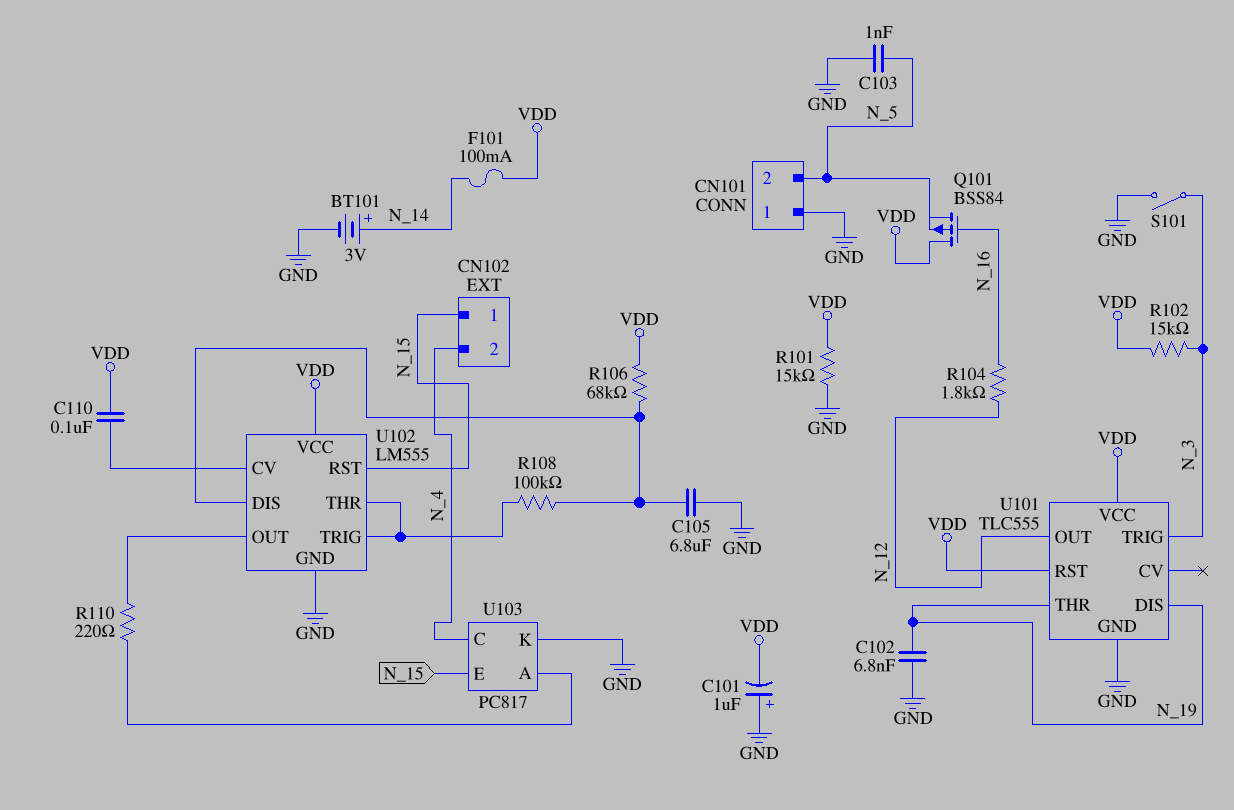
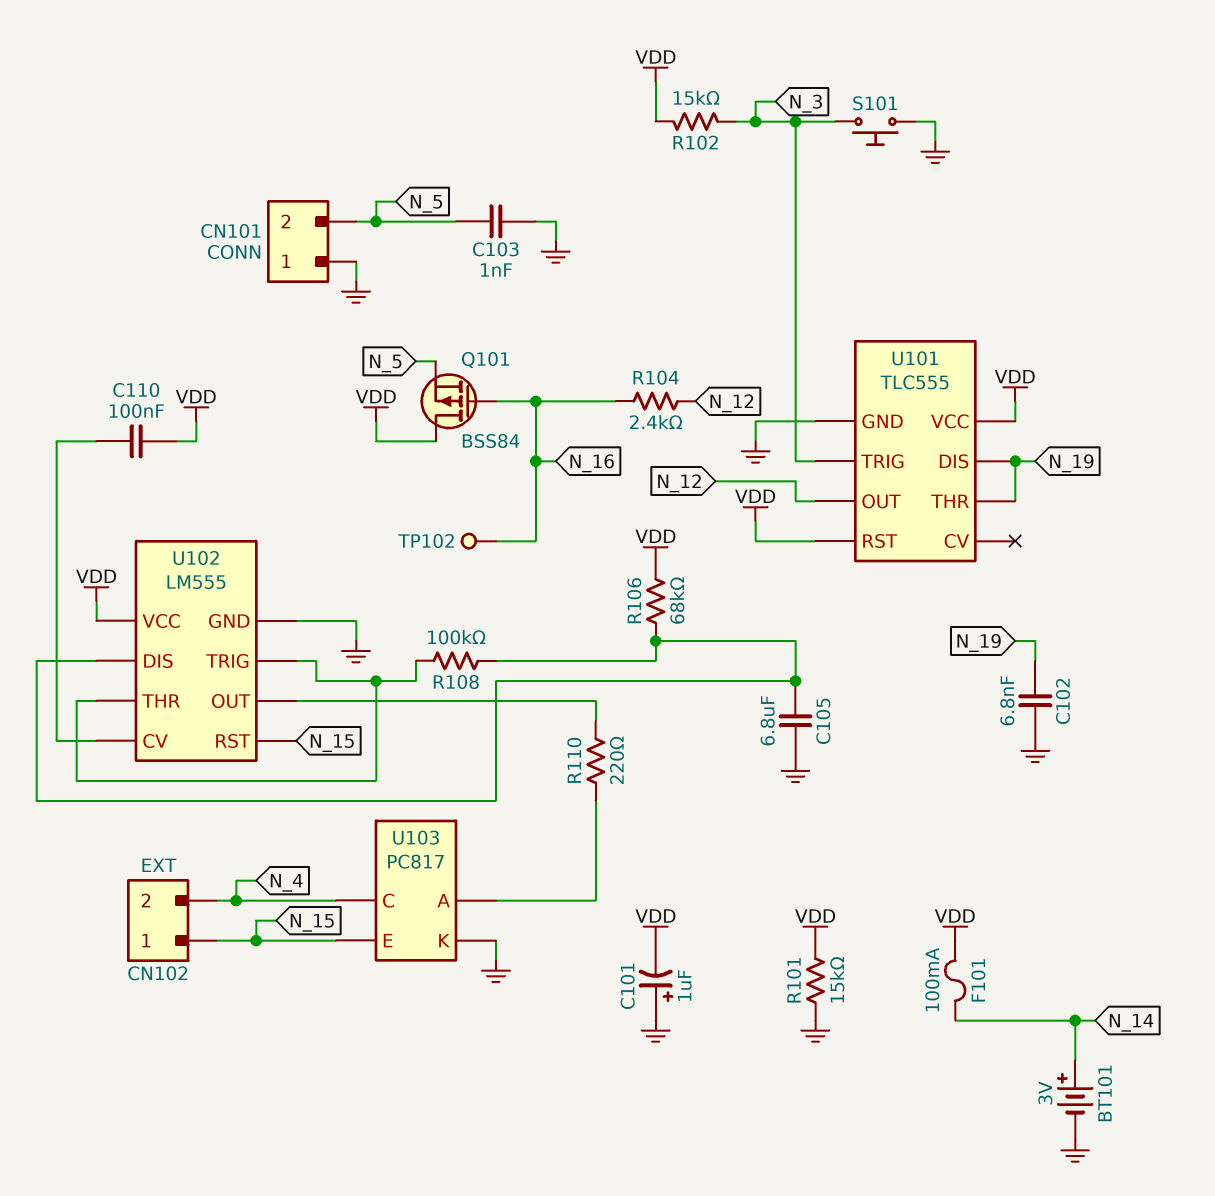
R104: 1.8k (N_12, N_16) -> 2.4k (N_12, N_16)
S101: switch (GND, N_3) -> button (GND, N_3)
TP102: none -> test point (N_16)

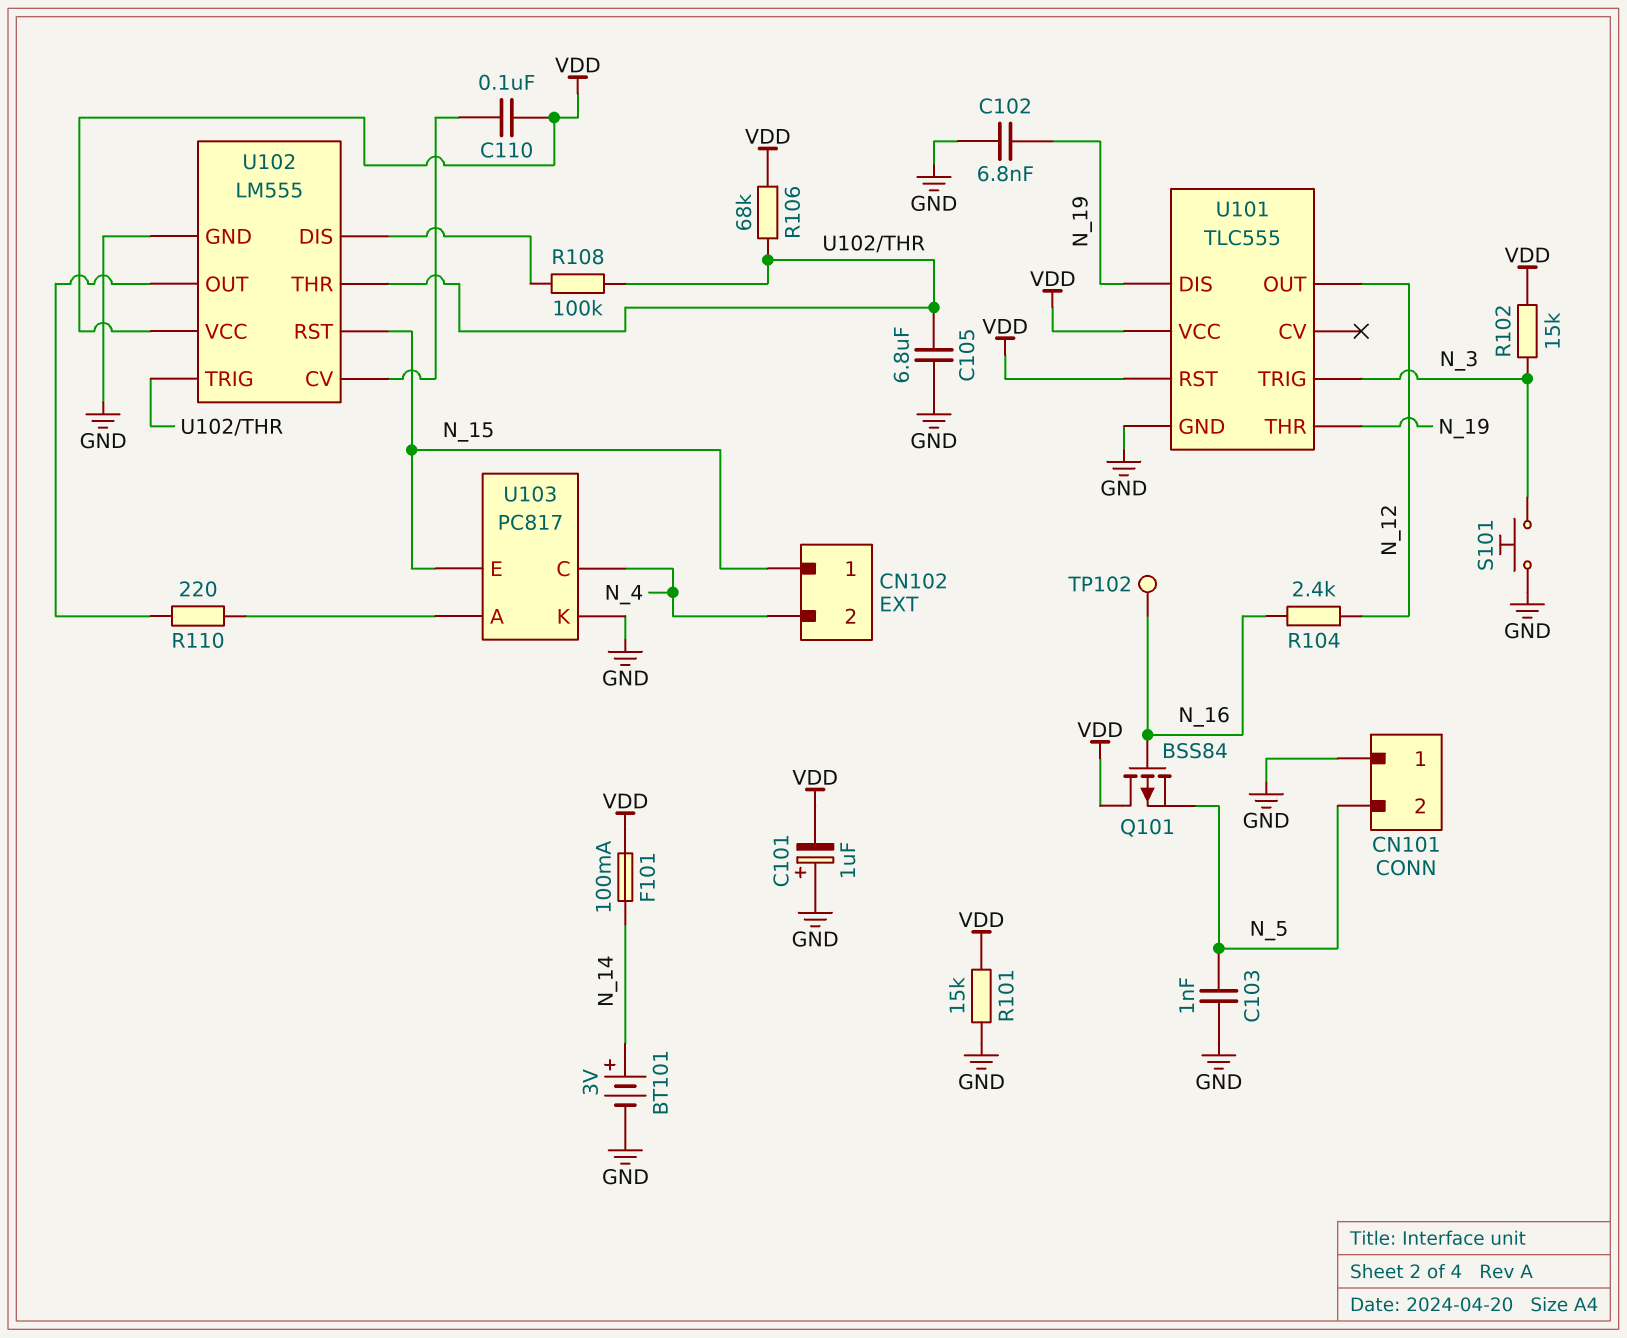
C105: 6.8uF (GND, U102/DIS) -> 6.8uF (GND, U102/THR)
R106: 68k (U102/DIS, VDD) -> 68k (U102/THR, VDD)

